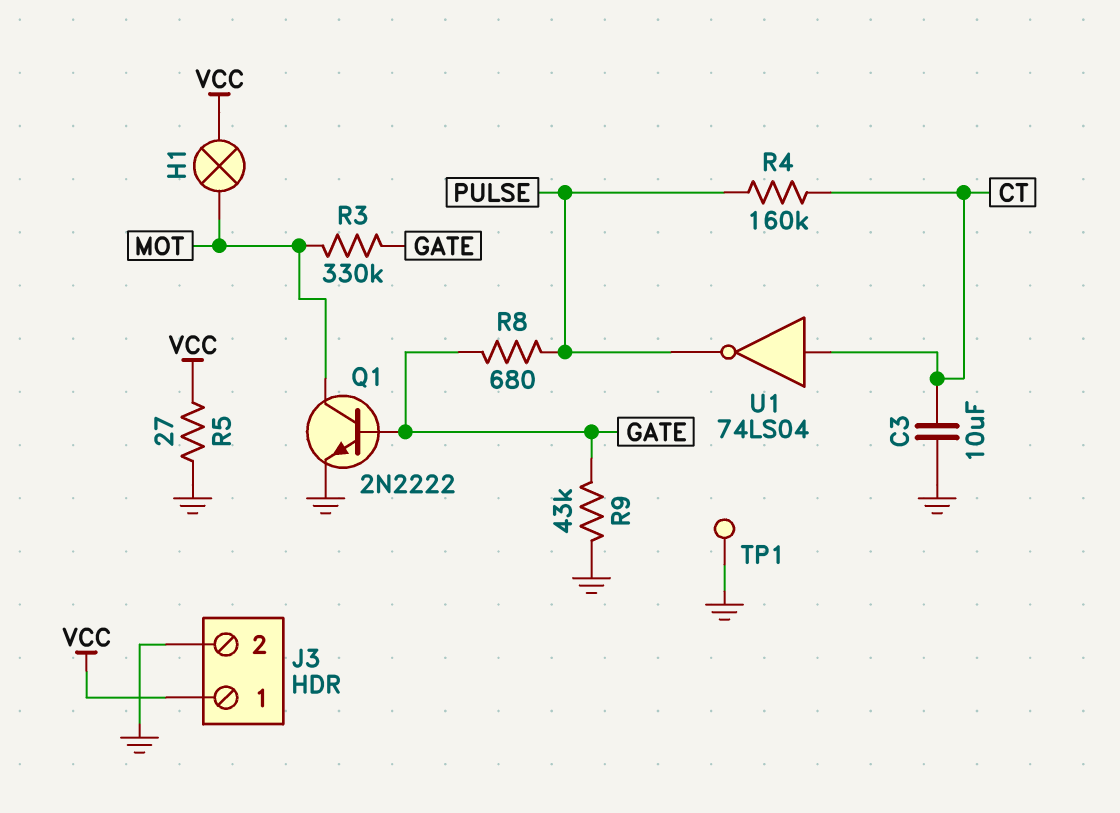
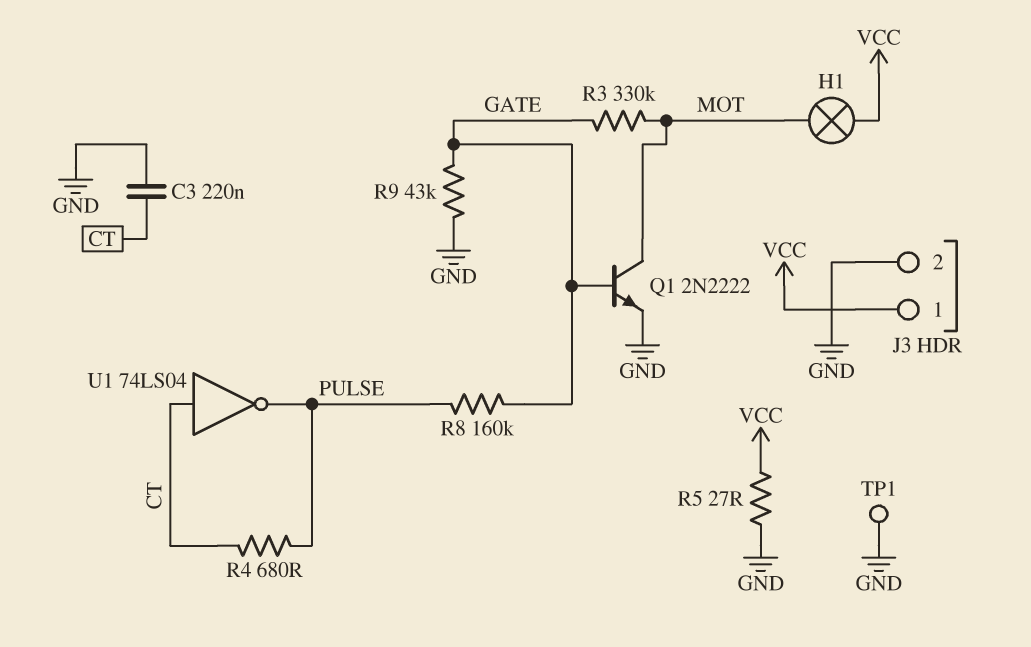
C3: 10uF (CT, GND) -> 220nF (CT, GND)
R4: 160k (CT, PULSE) -> 680 (CT, PULSE)
R8: 680 (GATE, PULSE) -> 160k (GATE, PULSE)

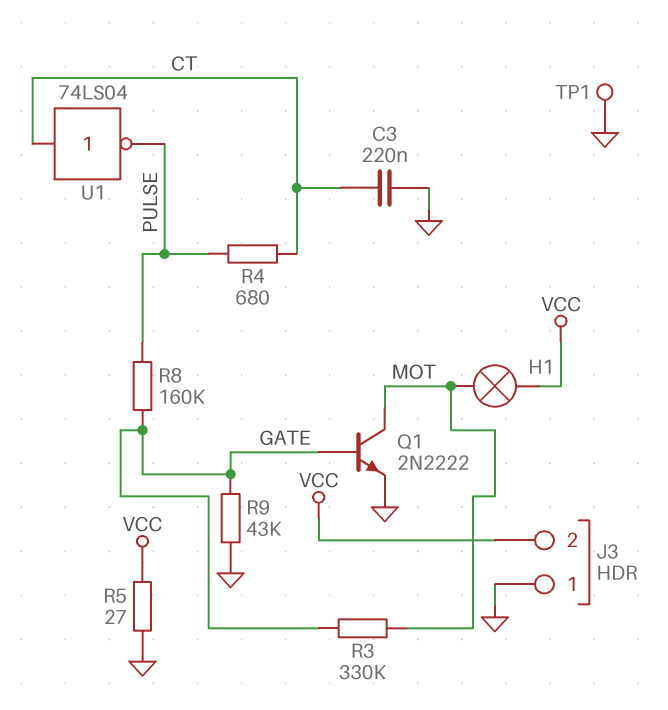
J3 pin 1: VCC -> GND
J3 pin 2: GND -> VCC

